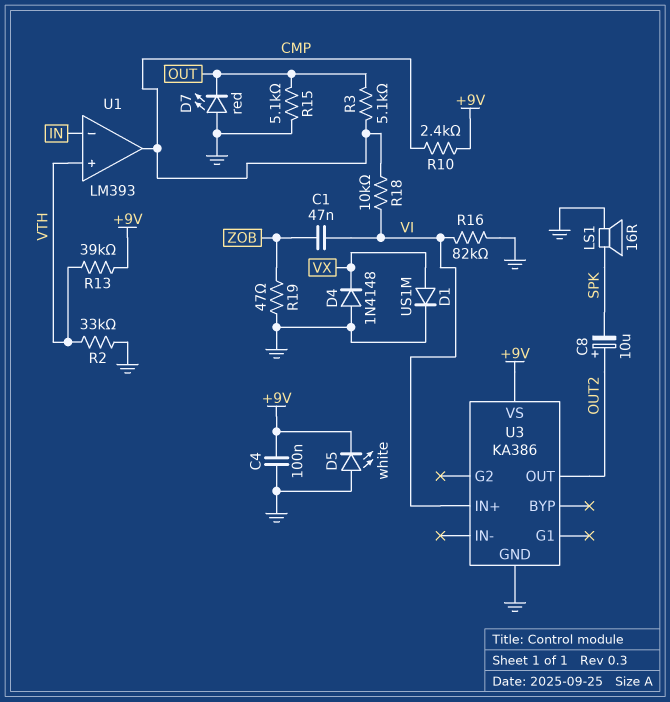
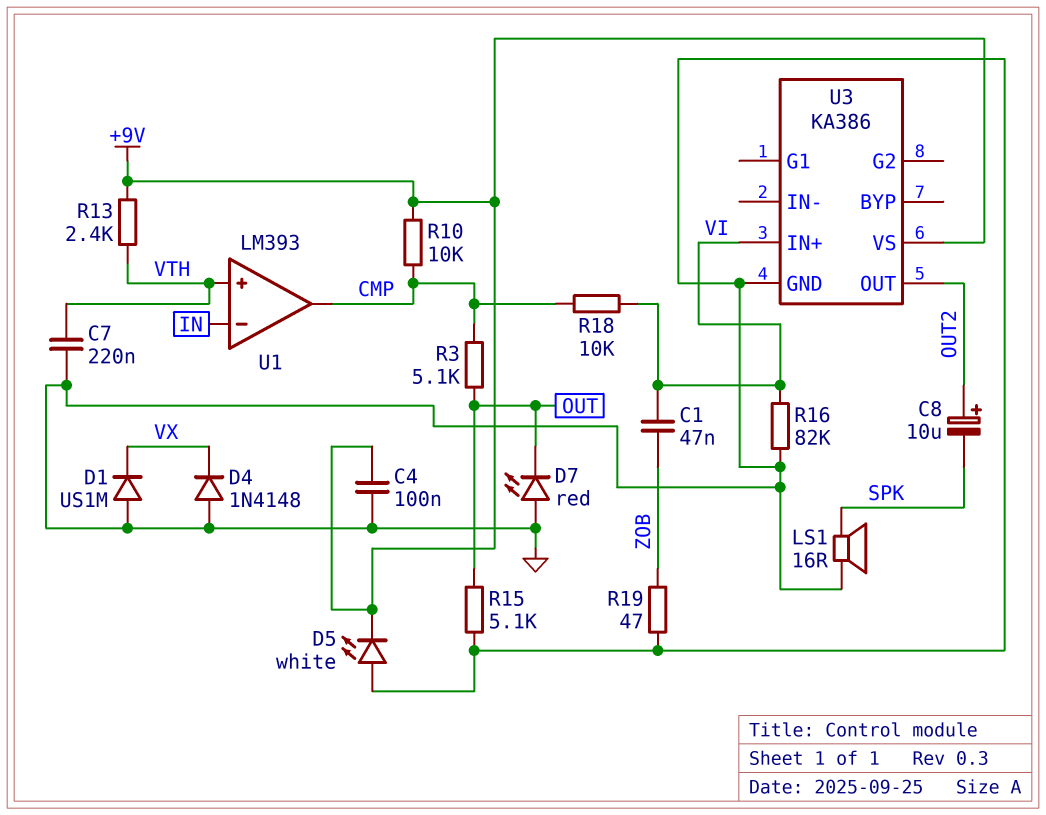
C7: none -> 220nF (GND, VTH)
D1: diode US1M (A VX, K GND) -> diode US1M (A GND, K VX)
R2: 33k (GND, VTH) -> none
R10: 2.4k (+9V, CMP) -> 10k (+9V, CMP)
R13: 39k (+9V, VTH) -> 2.4k (+9V, VTH)

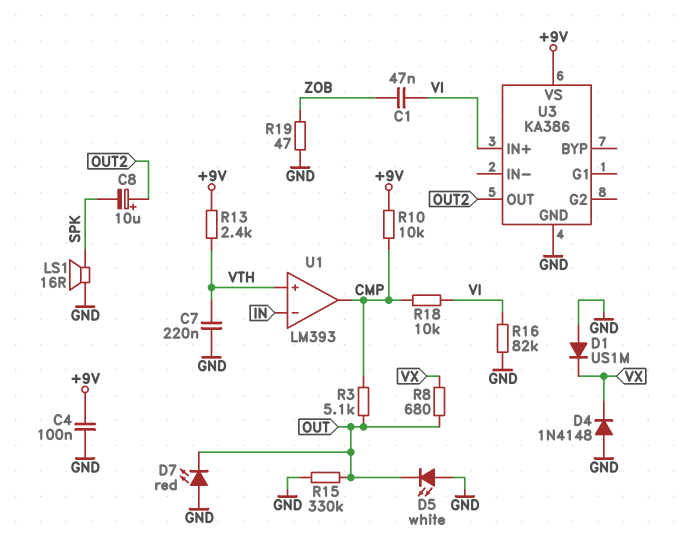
D5: LED white (A GND, K +9V) -> LED white (A GND, K OUT)
R8: none -> 680 (OUT, VX)
R15: 5.1k (GND, OUT) -> 330k (GND, OUT)

